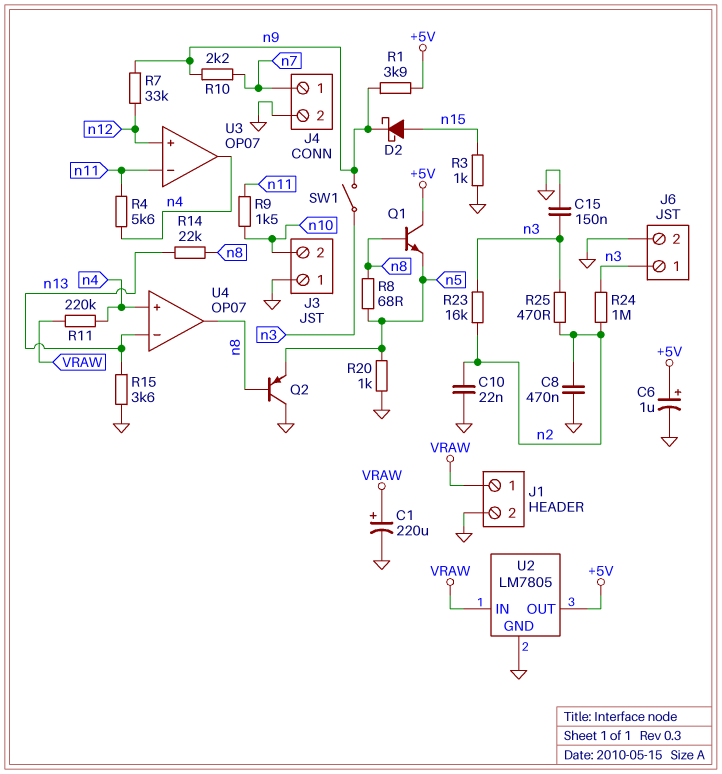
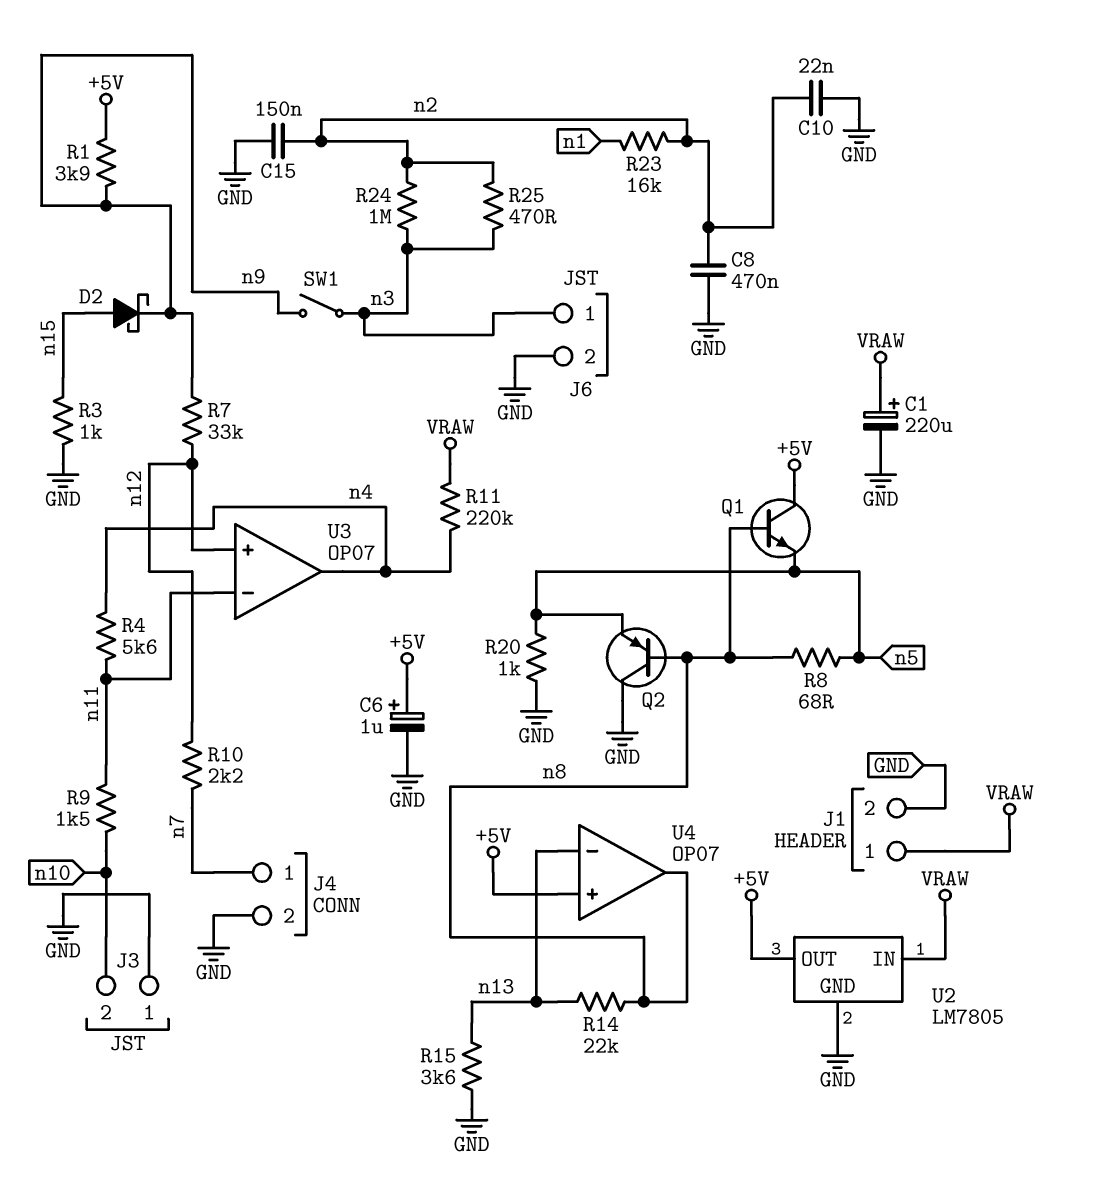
C15: 150nF (GND, n3) -> 150nF (GND, n2)
R10: 2.2k (n7, n9) -> 2.2k (n7, n12)
R23: 16k (n2, n3) -> 16k (n1, n2)
U4 pin in+: n4 -> +5V

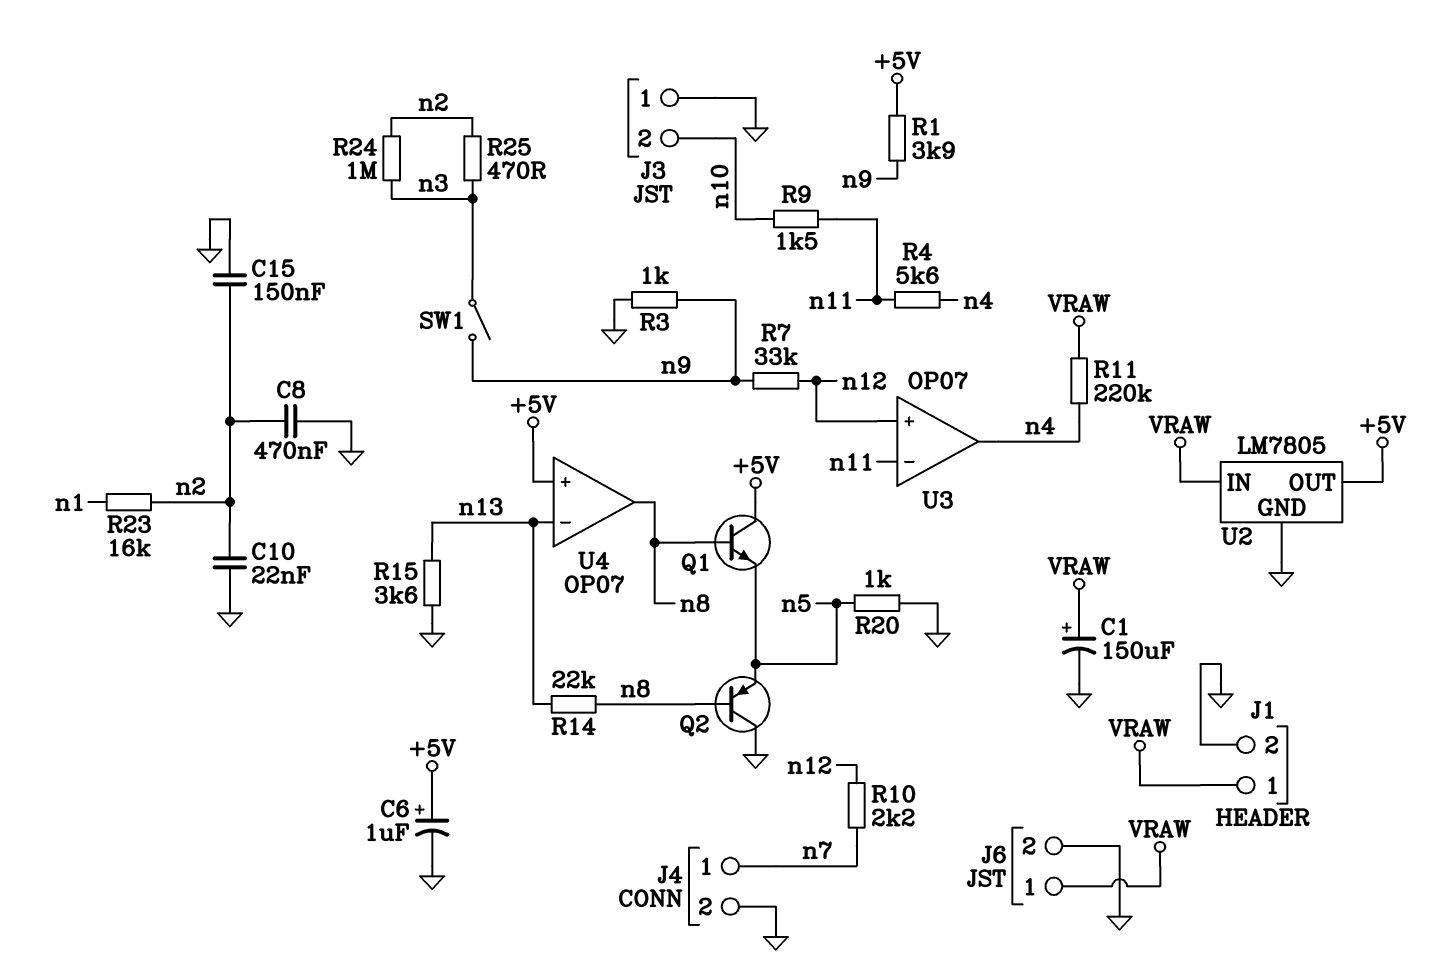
C1: 220uF (plus VRAW, minus GND) -> 150uF (plus VRAW, minus GND)
D2: schottky (A n15, K n9) -> none
J6 pin 1: n3 -> VRAW
R3: 1k (GND, n15) -> 1k (GND, n9)
R8: 68 (n5, n8) -> none

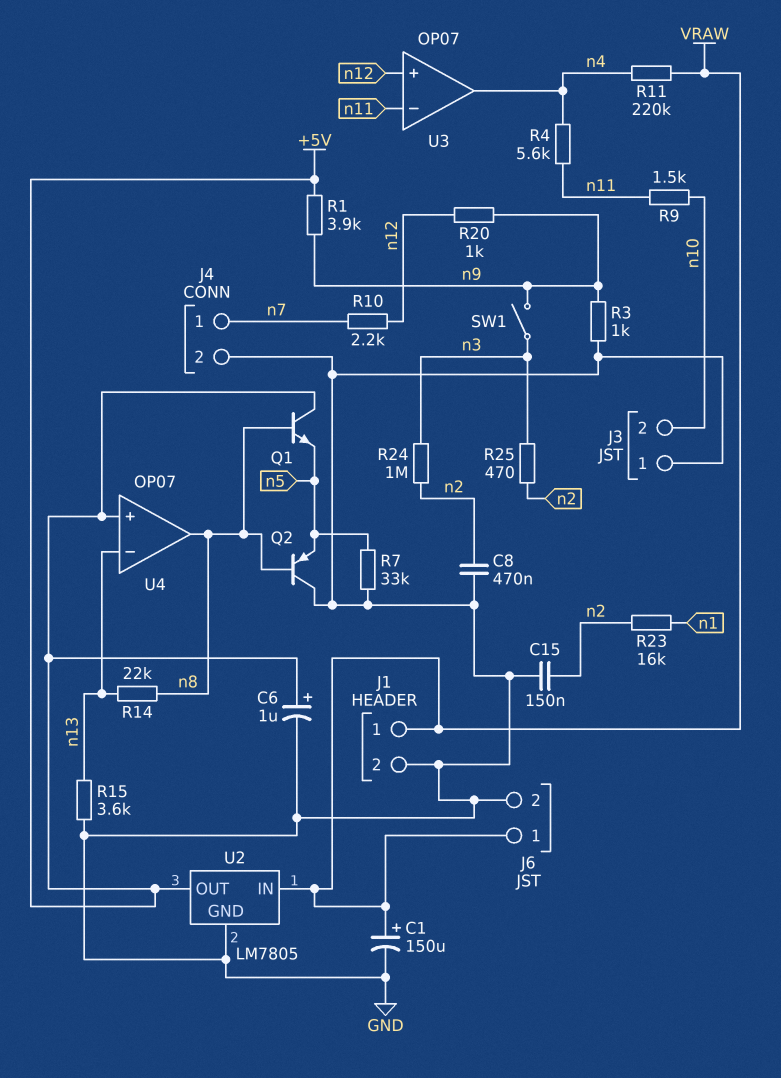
C10: 22nF (GND, n2) -> none
R7: 33k (n9, n12) -> 33k (GND, n5)
R20: 1k (GND, n5) -> 1k (n9, n12)

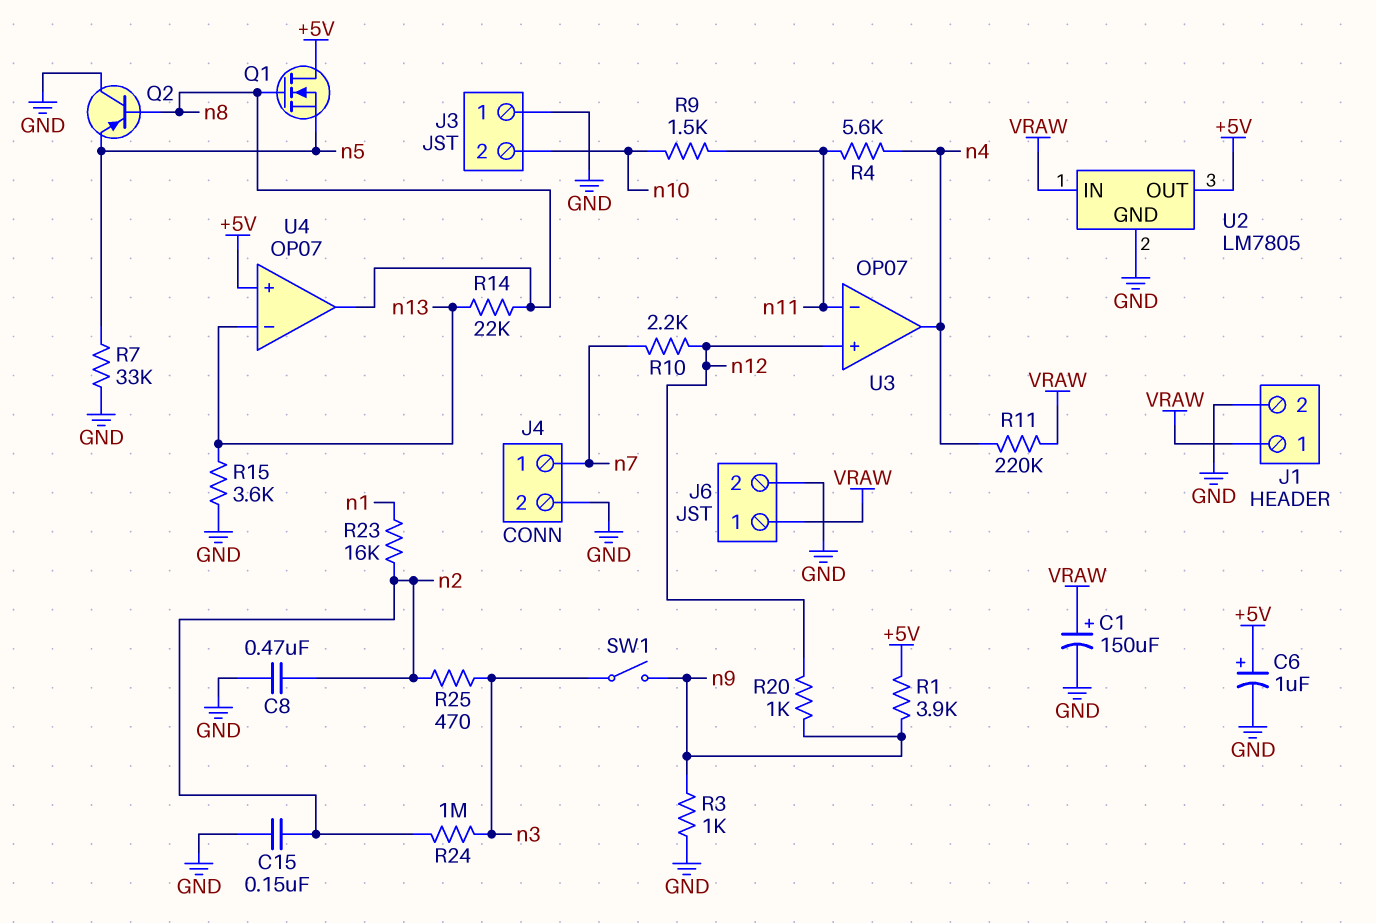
Q1: NPN (B n8, C +5V, E n5) -> NMOS (G n8, D +5V, S n5)

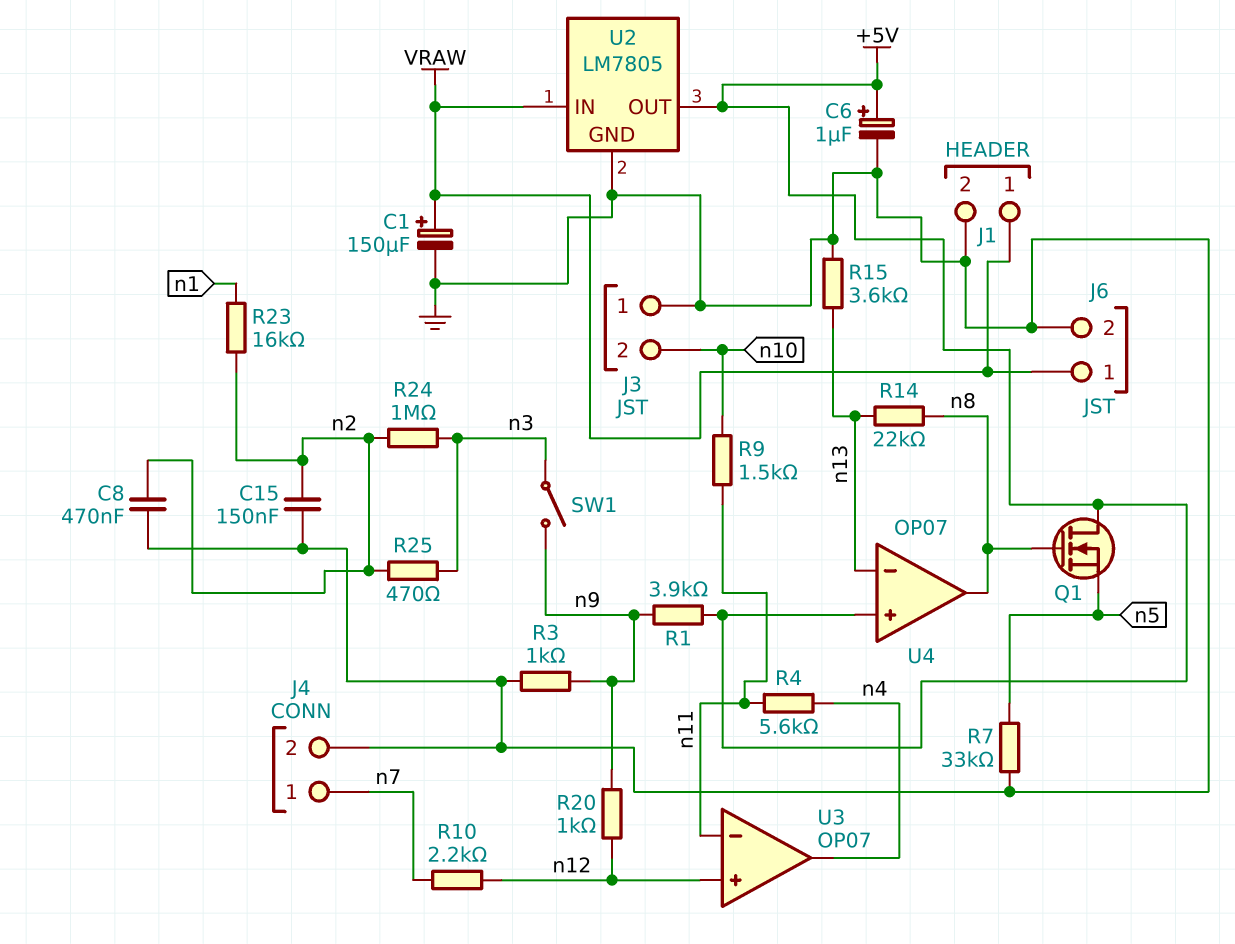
Q2: PNP (B n8, C GND, E n5) -> none
R11: 220k (VRAW, n4) -> none

